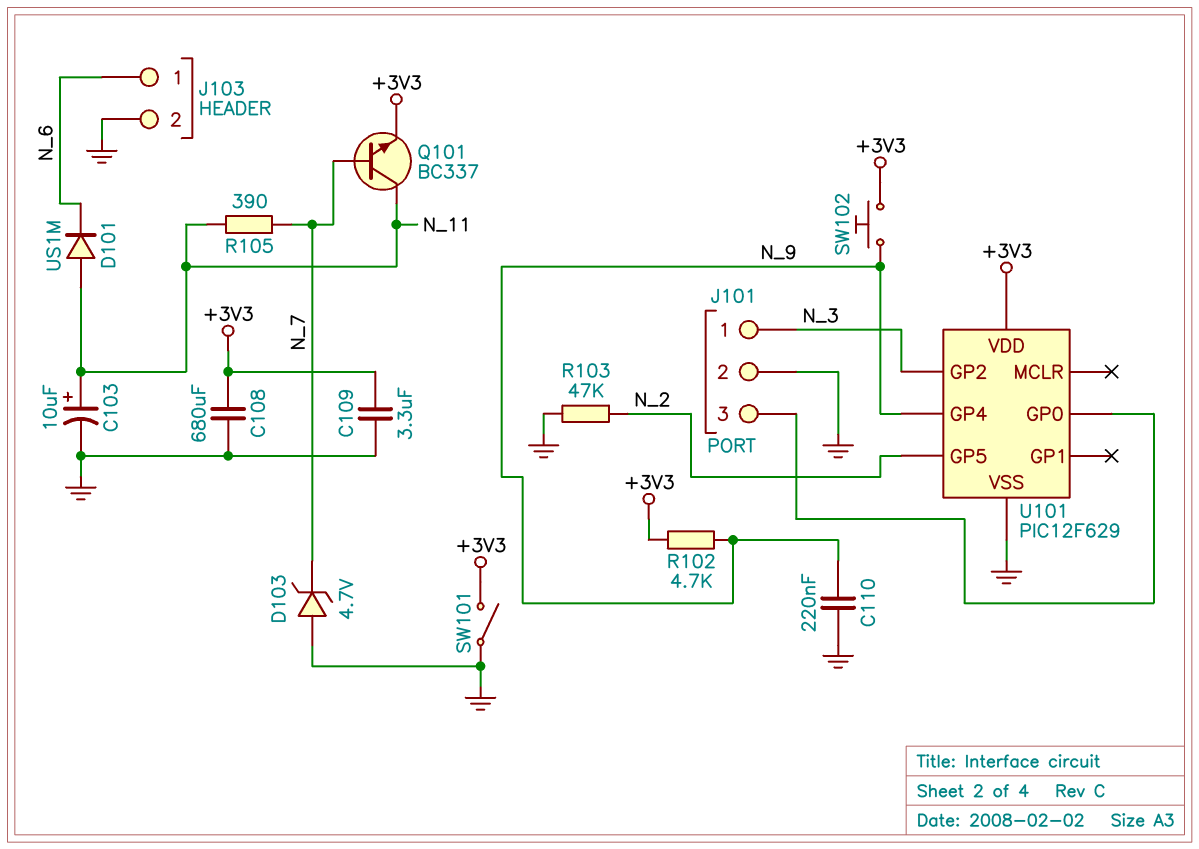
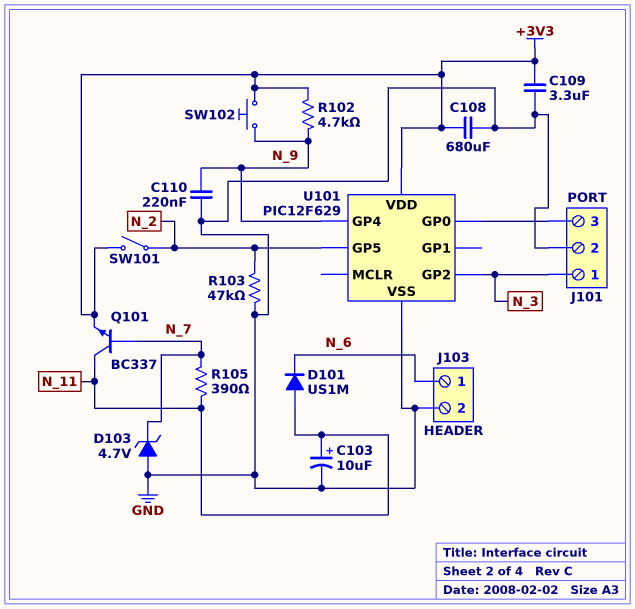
SW101: switch (+3V3, GND) -> switch (+3V3, N_2)

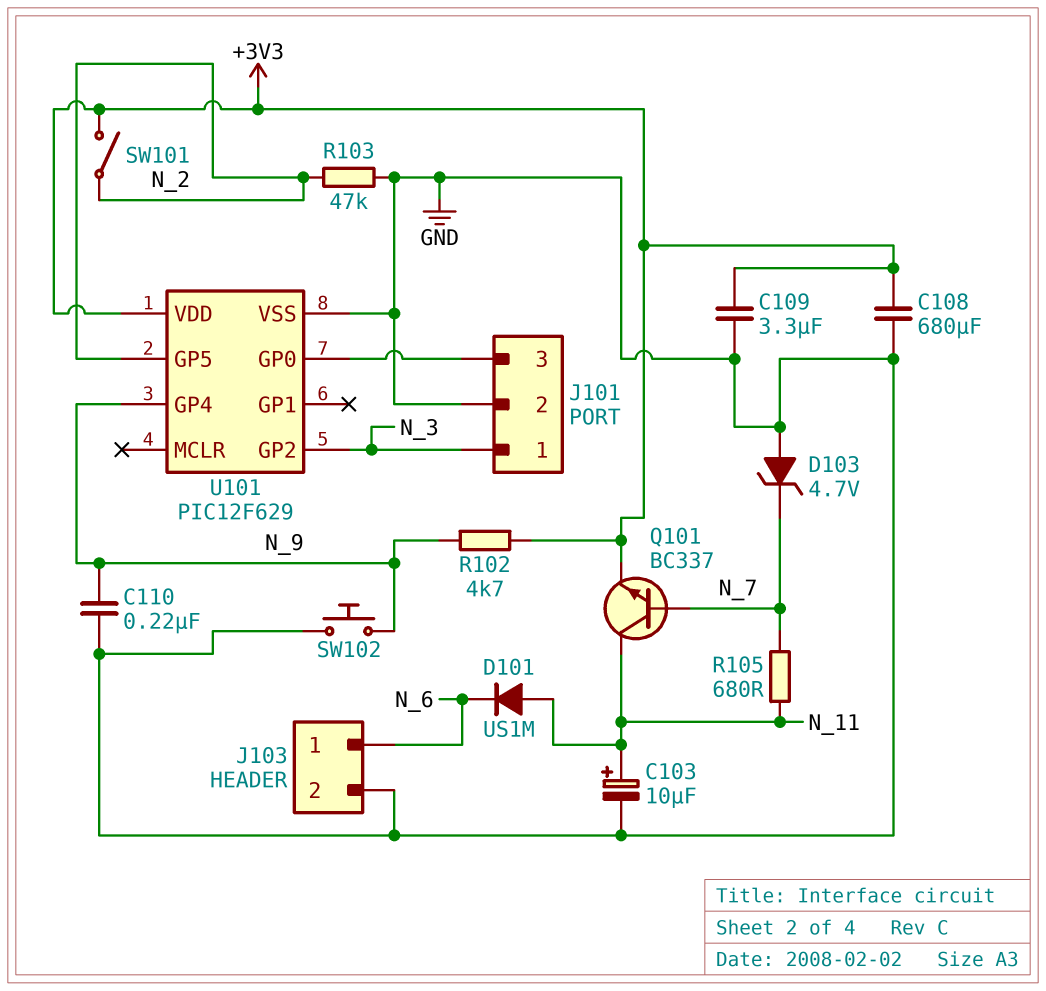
R105: 390 (N_7, N_11) -> 680 (N_7, N_11)
SW102: button (+3V3, N_9) -> button (GND, N_9)

